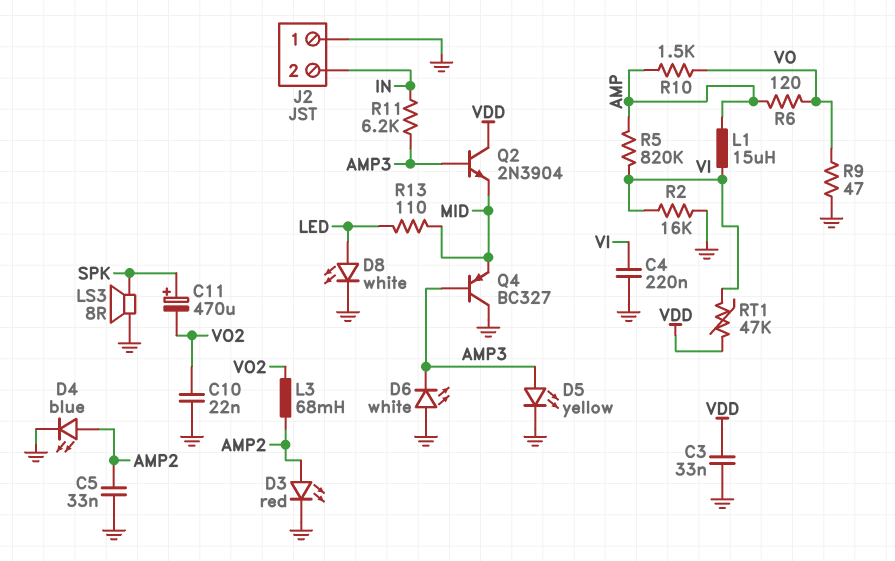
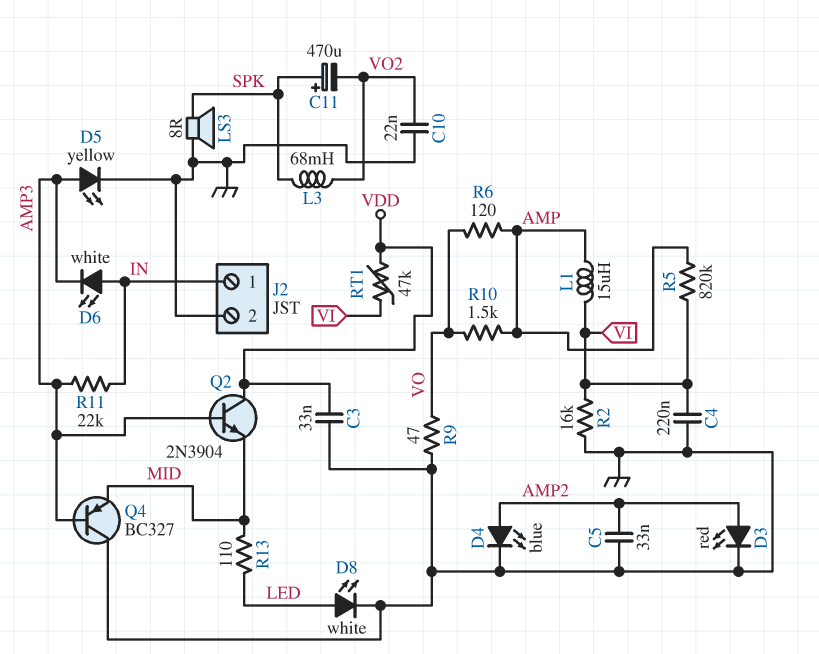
D6: LED white (A GND, K AMP3) -> LED white (A IN, K AMP3)
J2 pin 1: GND -> IN
J2 pin 2: IN -> GND
L3: 68mH (AMP2, VO2) -> 68mH (SPK, VO2)
R11: 6.2k (AMP3, IN) -> 22k (AMP3, IN)

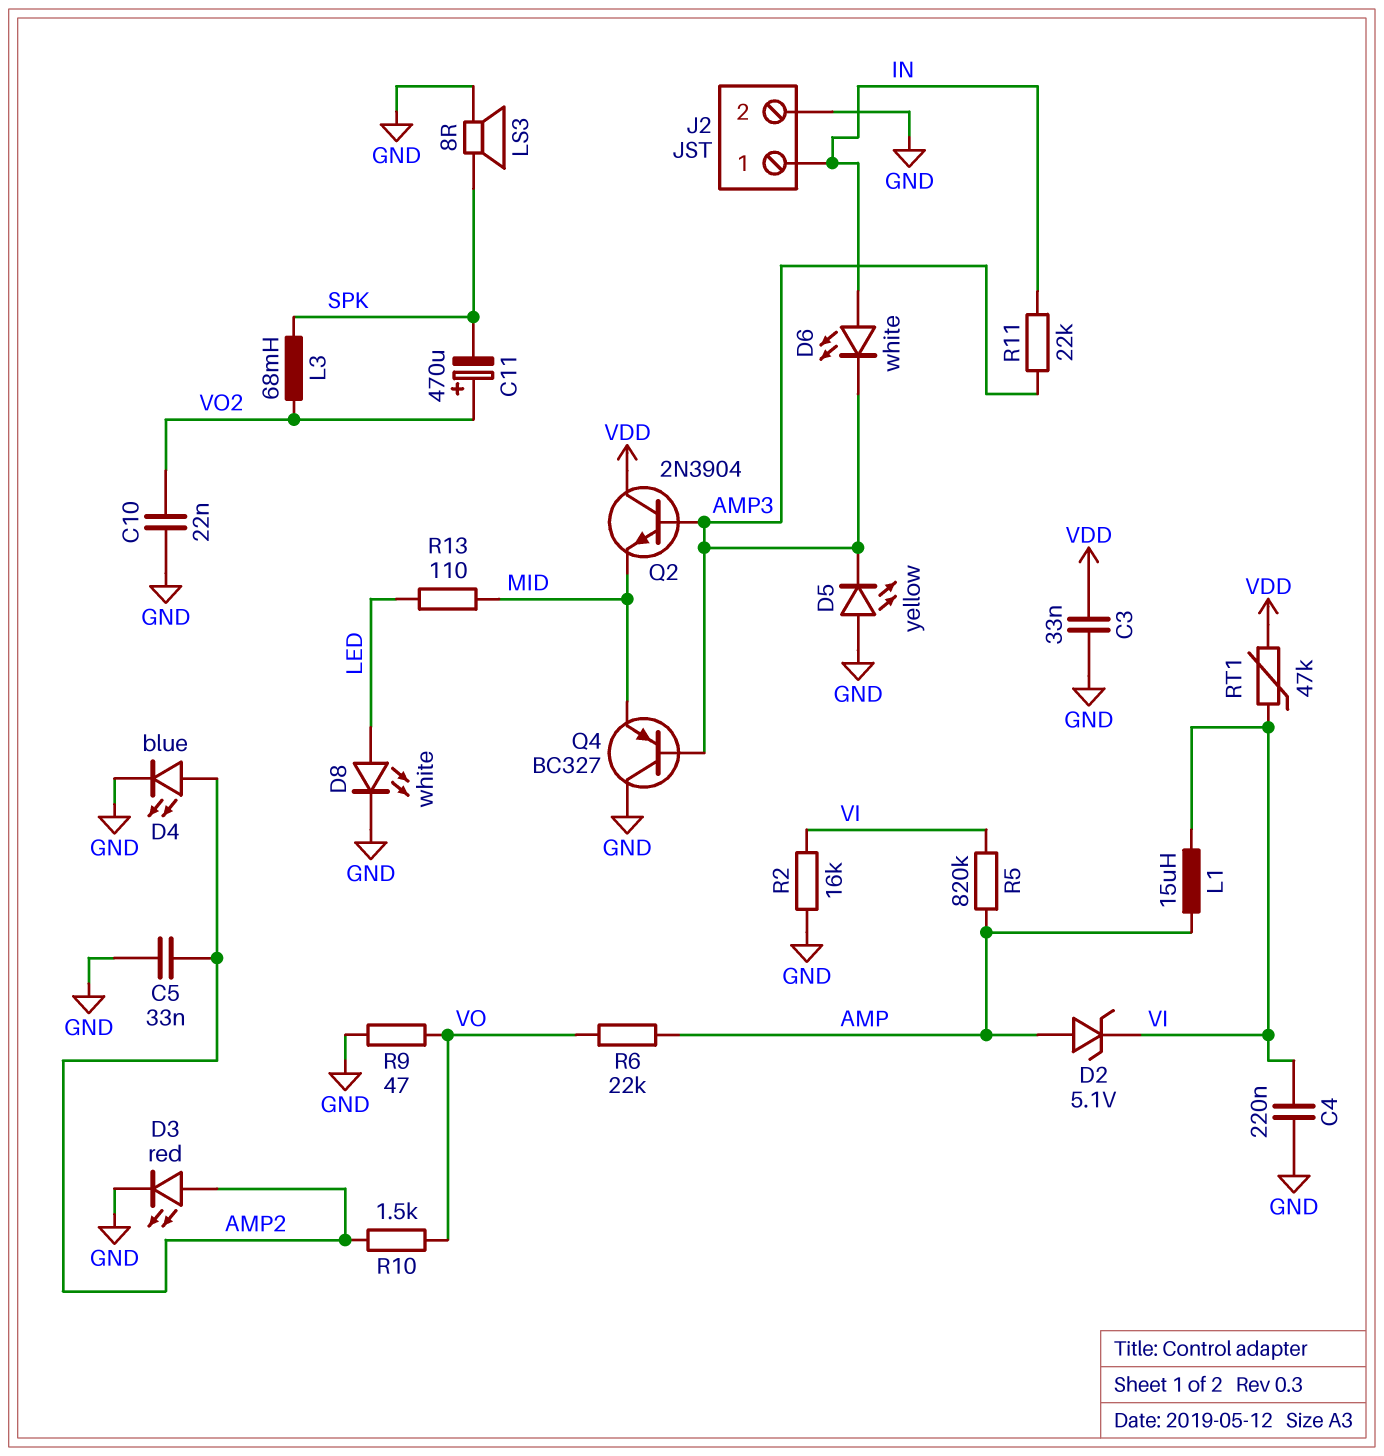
C11: 470uF (plus SPK, minus VO2) -> 470uF (plus VO2, minus SPK)
D2: none -> zener 5.1V (A AMP, K VI)
D5: LED yellow (A AMP3, K GND) -> LED yellow (A GND, K AMP3)
R6: 120 (AMP, VO) -> 22k (AMP, VO)
R10: 1.5k (AMP, VO) -> 1.5k (AMP2, VO)

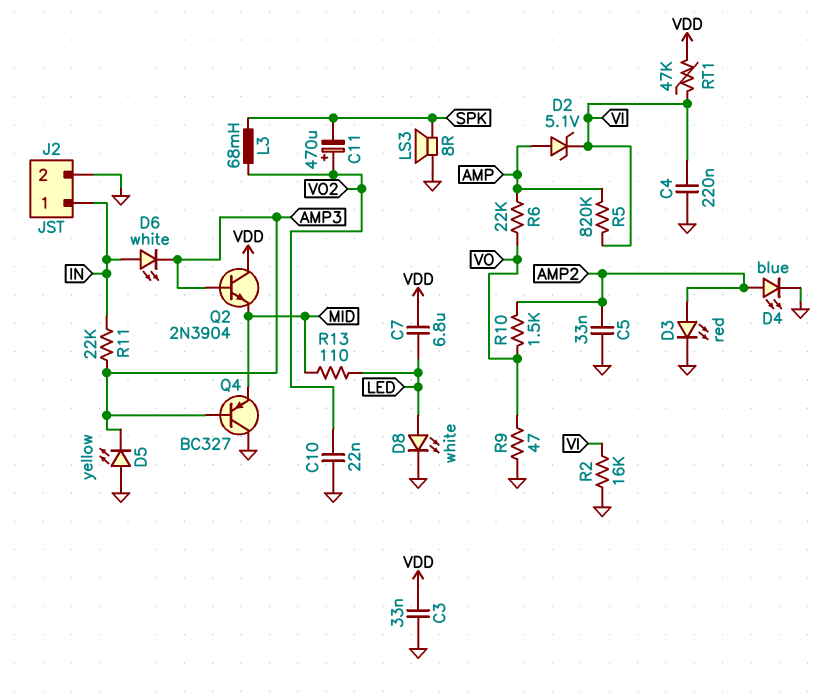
C7: none -> 6.8uF (LED, VDD)
L1: 15uH (AMP, VI) -> none

